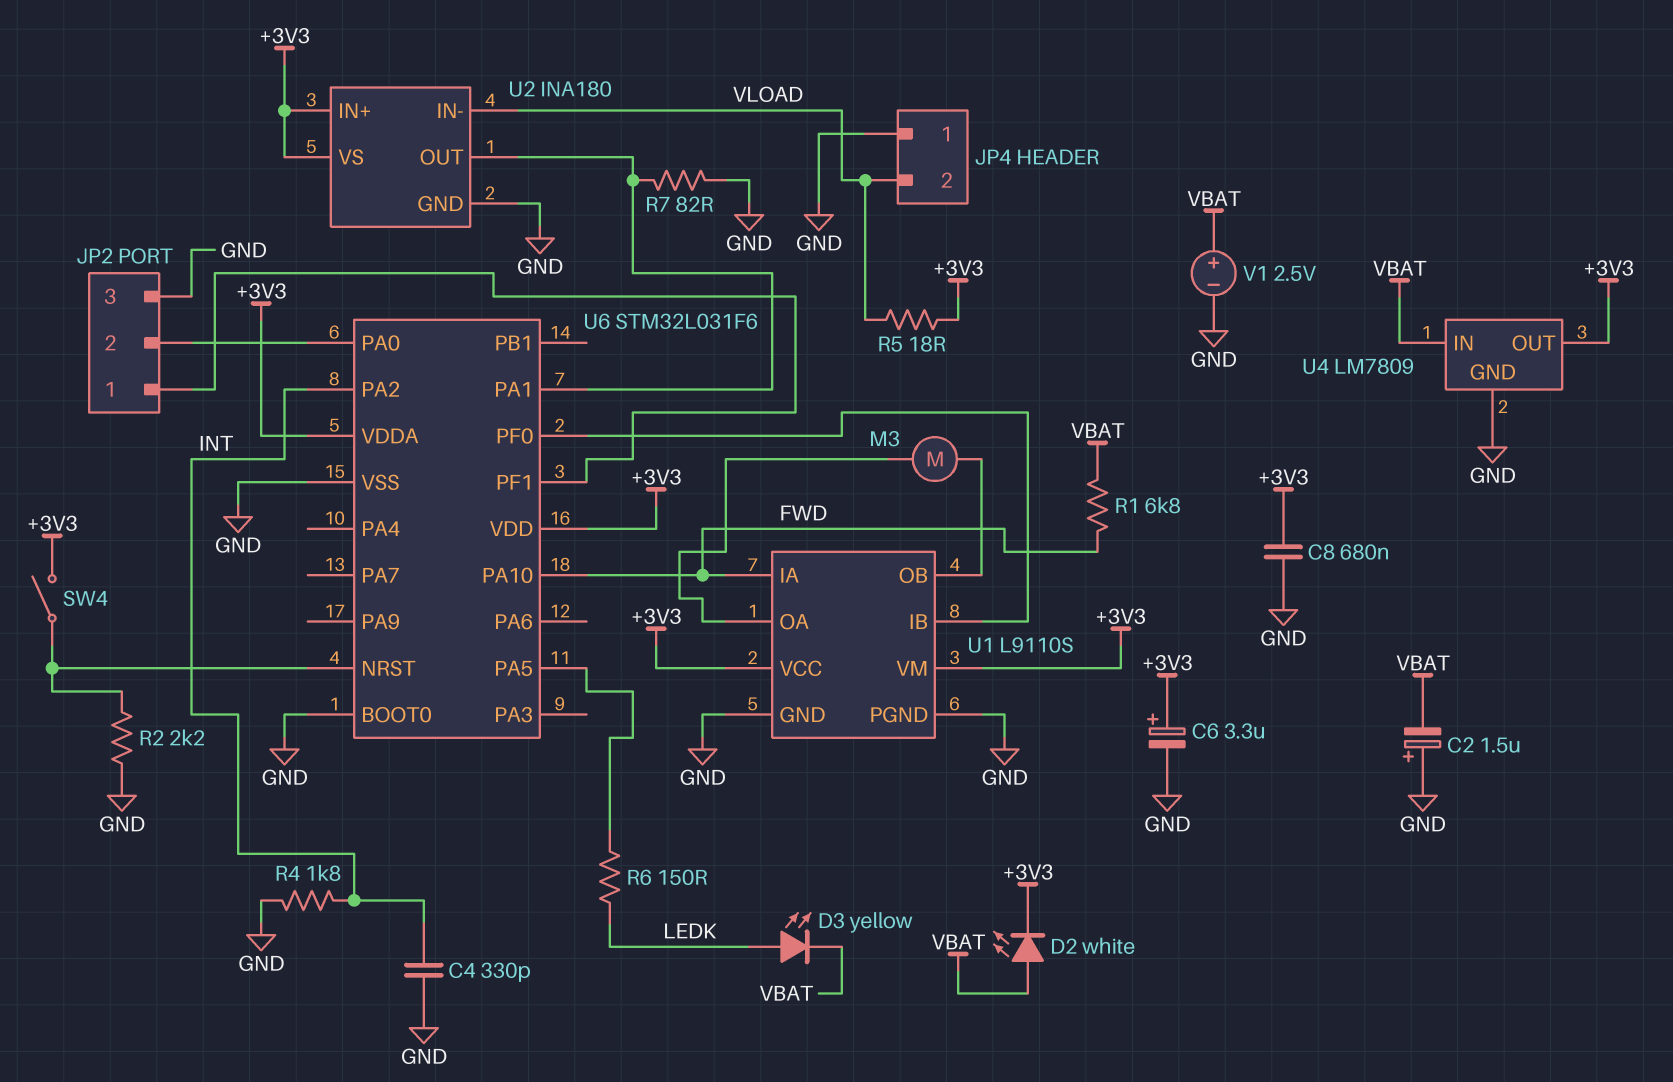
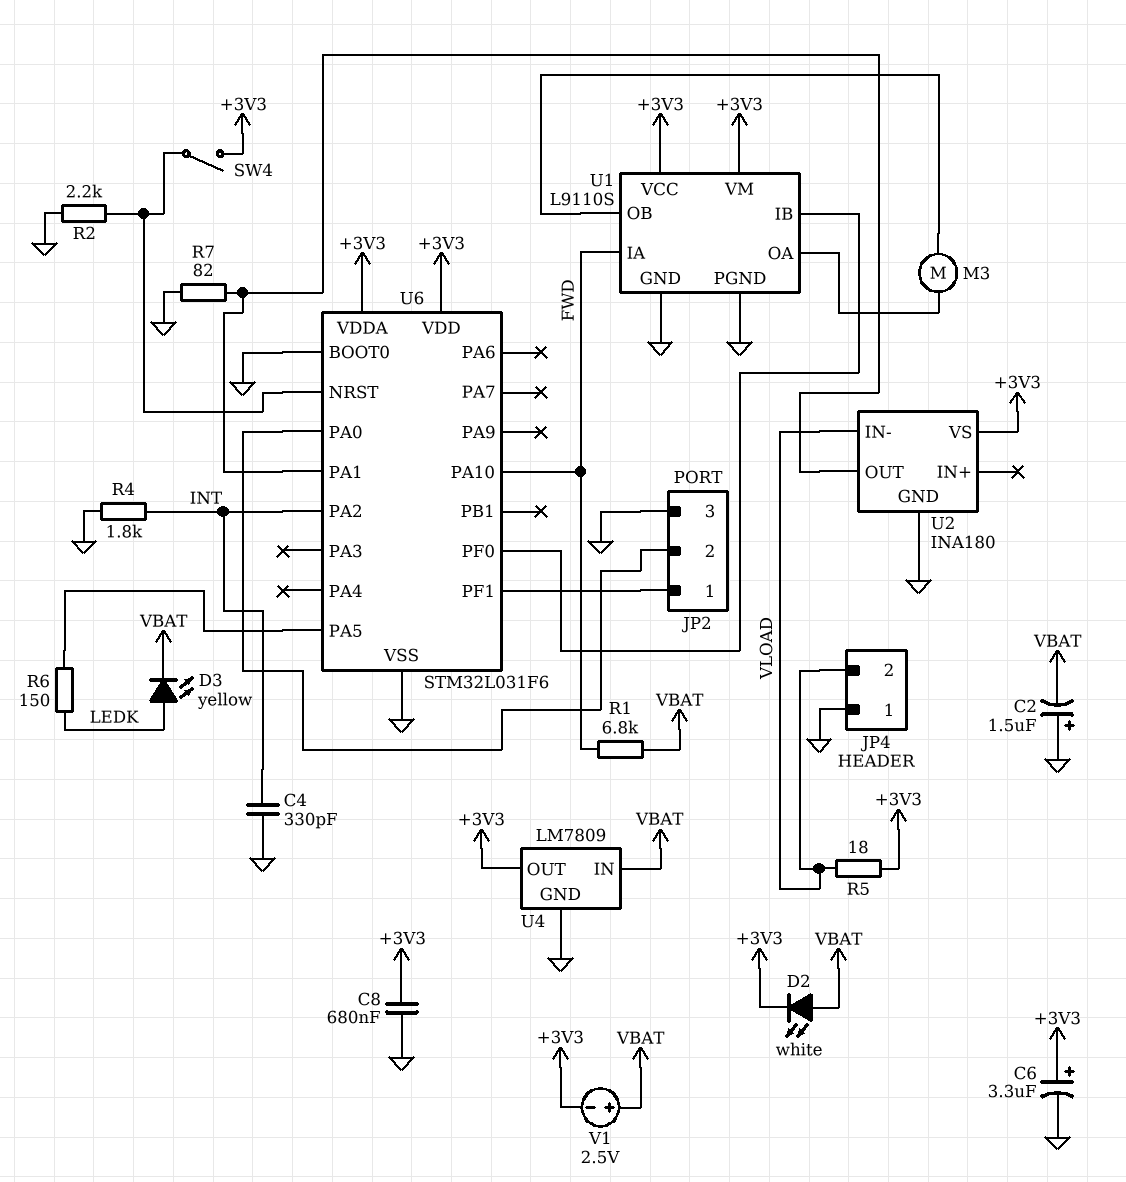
U2 pin IN+: +3V3 -> none
V1: 2.5V (plus VBAT, minus GND) -> 2.5V (plus VBAT, minus +3V3)

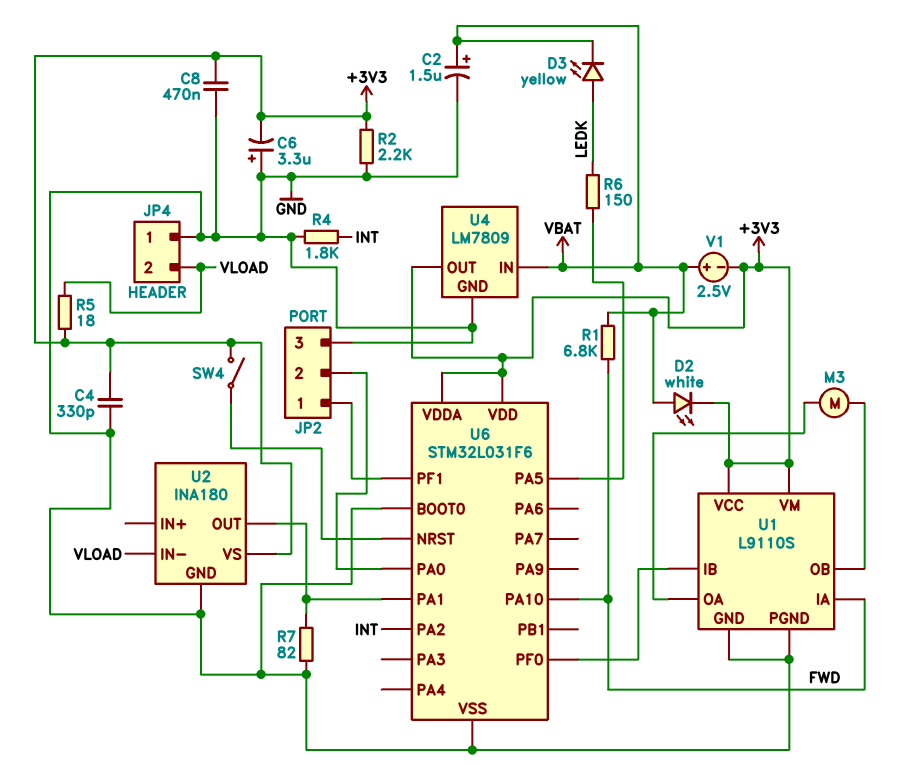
C2: 1.5uF (plus GND, minus VBAT) -> 1.5uF (plus VBAT, minus GND)
C4: 330pF (GND, INT) -> 330pF (+3V3, GND)
C6: 3.3uF (plus +3V3, minus GND) -> 3.3uF (plus GND, minus +3V3)
C8: 680nF (+3V3, GND) -> 470nF (+3V3, GND)
R2: 2.2k (GND, U6/NRST) -> 2.2k (+3V3, GND)

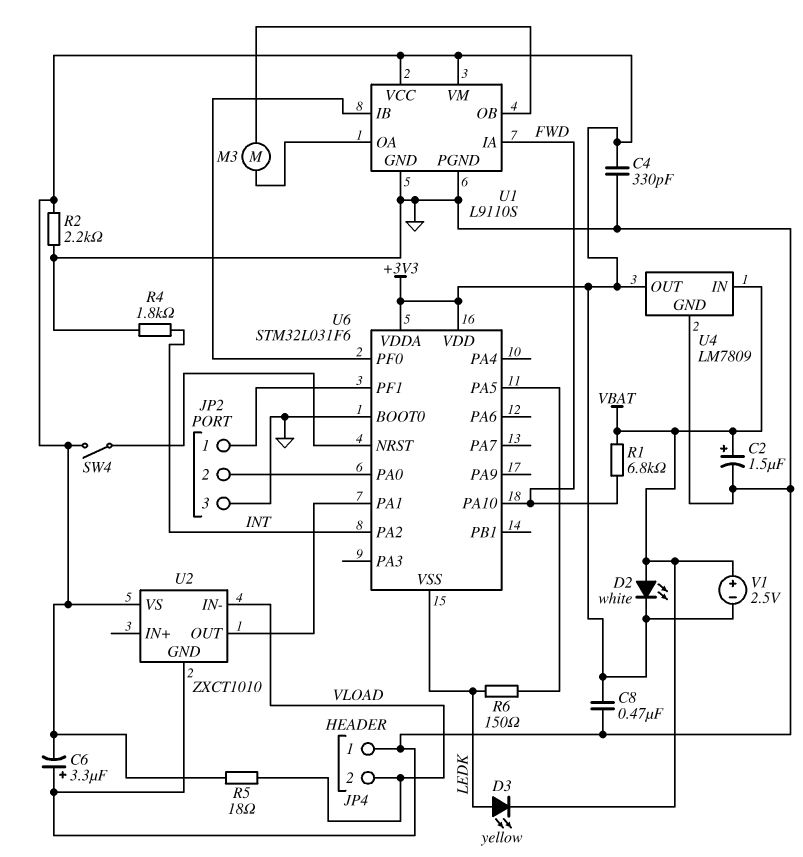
R7: 82 (GND, U2/OUT) -> none
U2: INA180 -> ZXCT1010
U6 pin VSS: GND -> LEDK

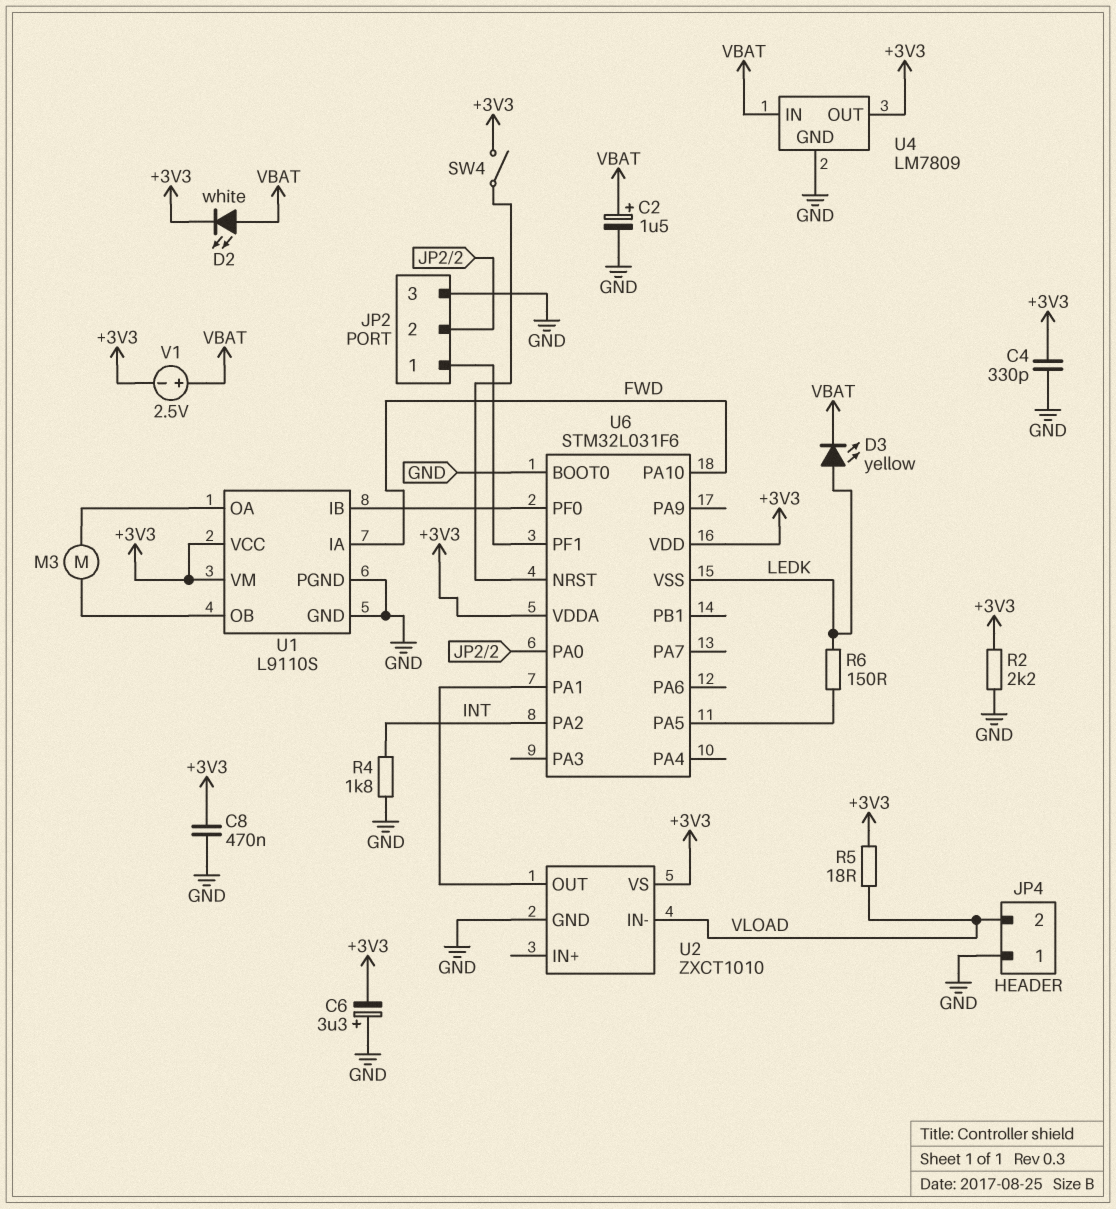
R1: 6.8k (FWD, VBAT) -> none

